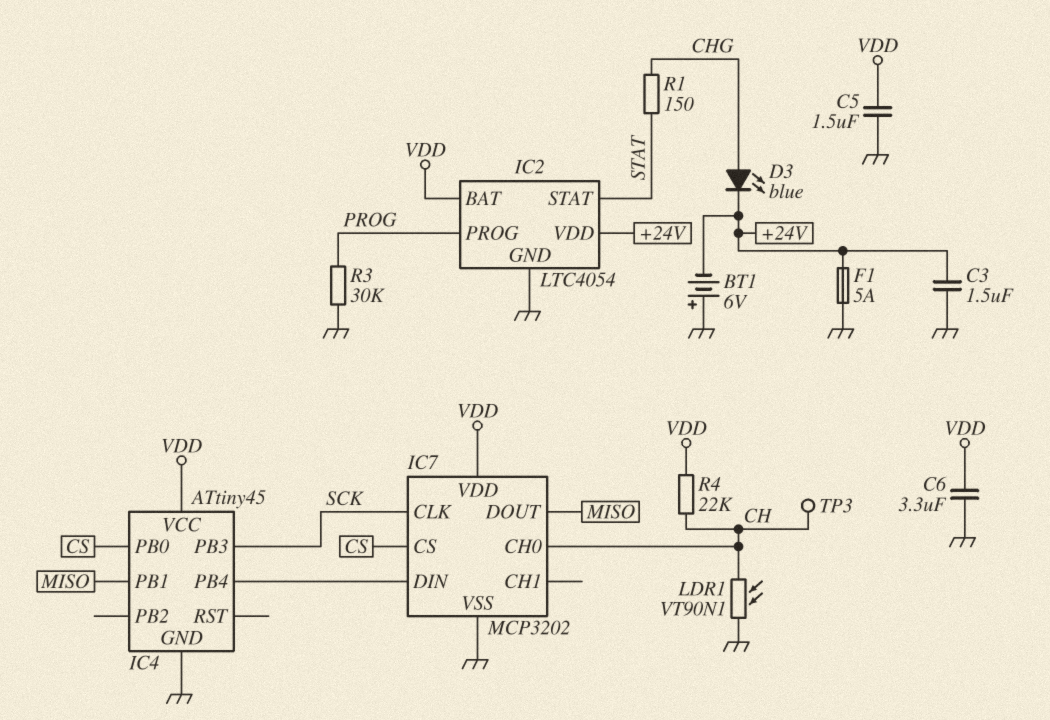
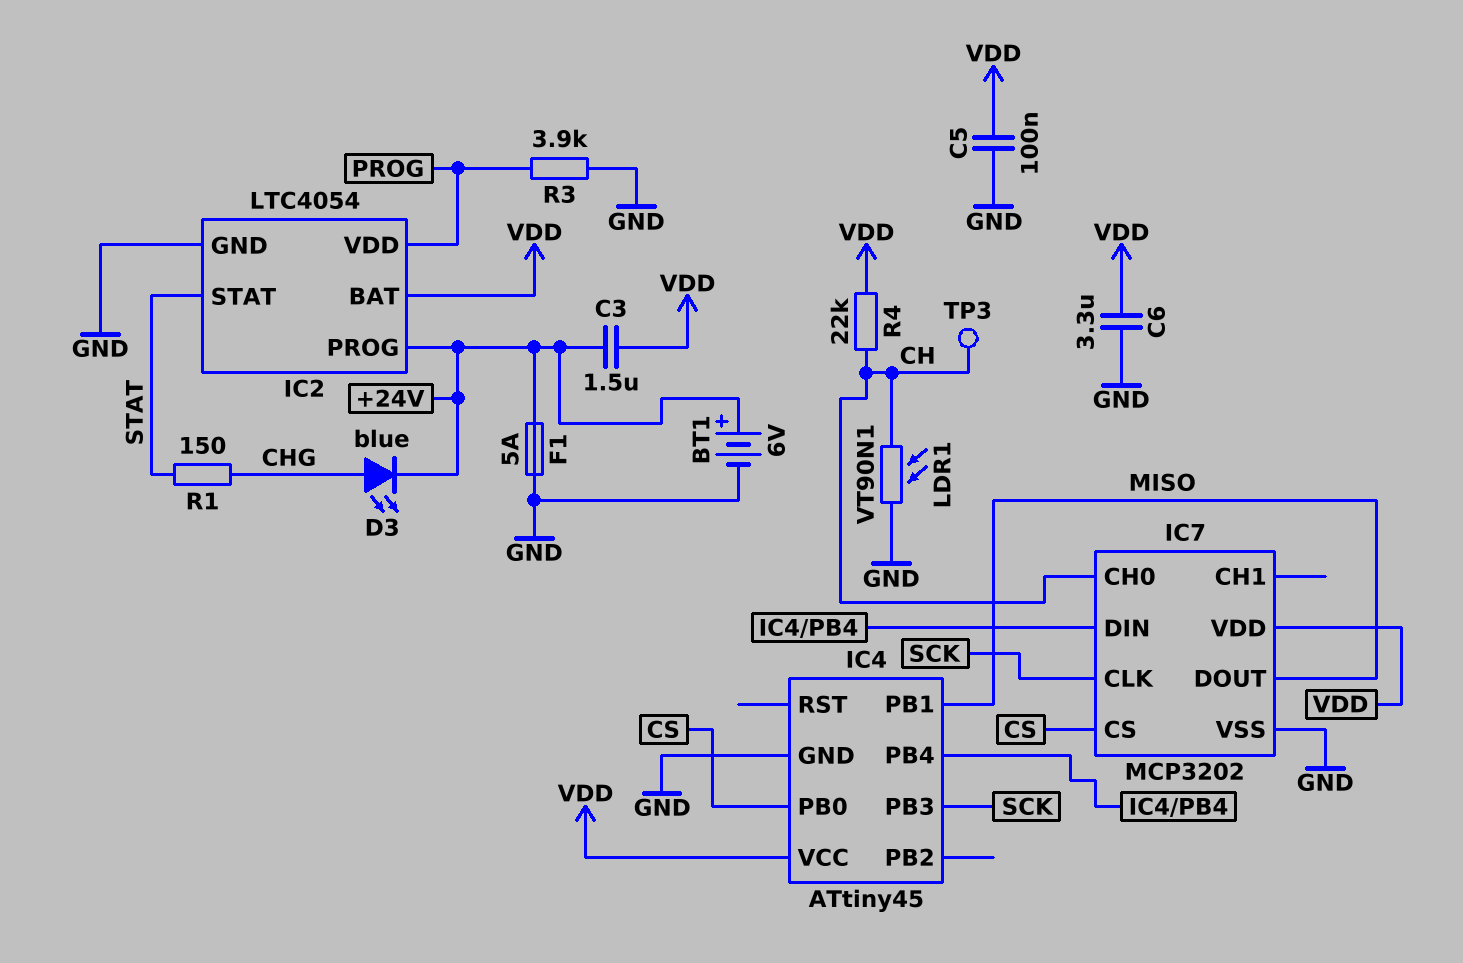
BT1: 6V (plus GND, minus +24V) -> 6V (plus +24V, minus GND)
C3: 1.5uF (+24V, GND) -> 1.5uF (+24V, VDD)
C5: 1.5uF (GND, VDD) -> 100nF (GND, VDD)
IC2 pin PROG: PROG -> +24V
IC2 pin VDD: +24V -> PROG
R3: 30k (GND, PROG) -> 3.9k (GND, PROG)

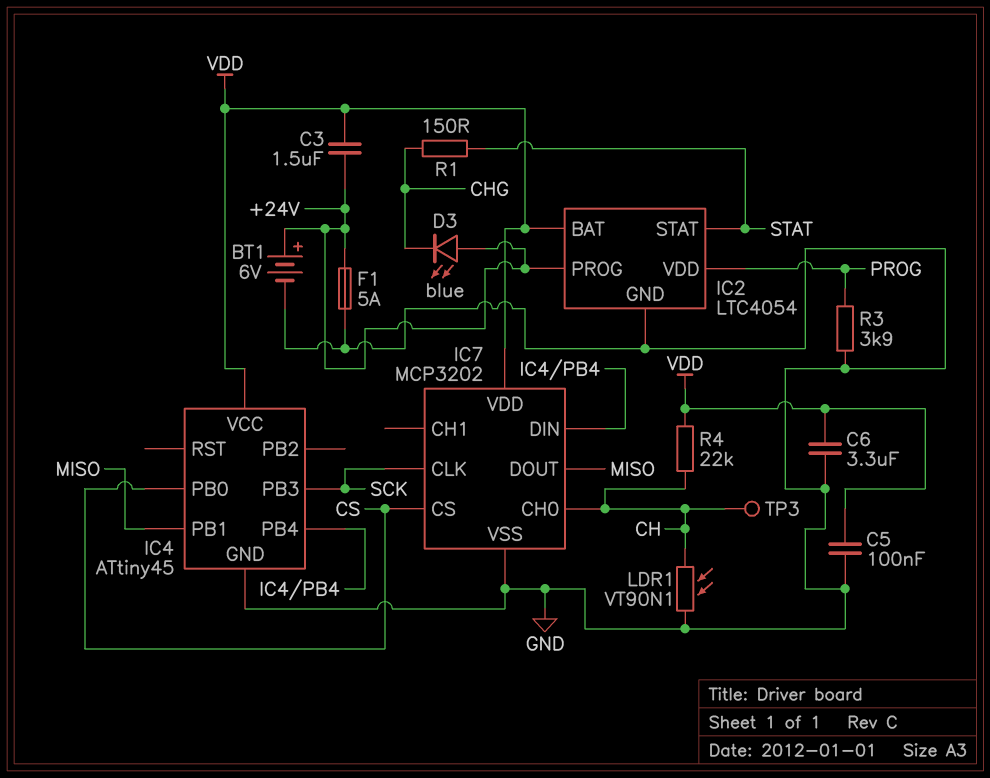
D3: LED blue (A CHG, K +24V) -> LED blue (A +24V, K CHG)

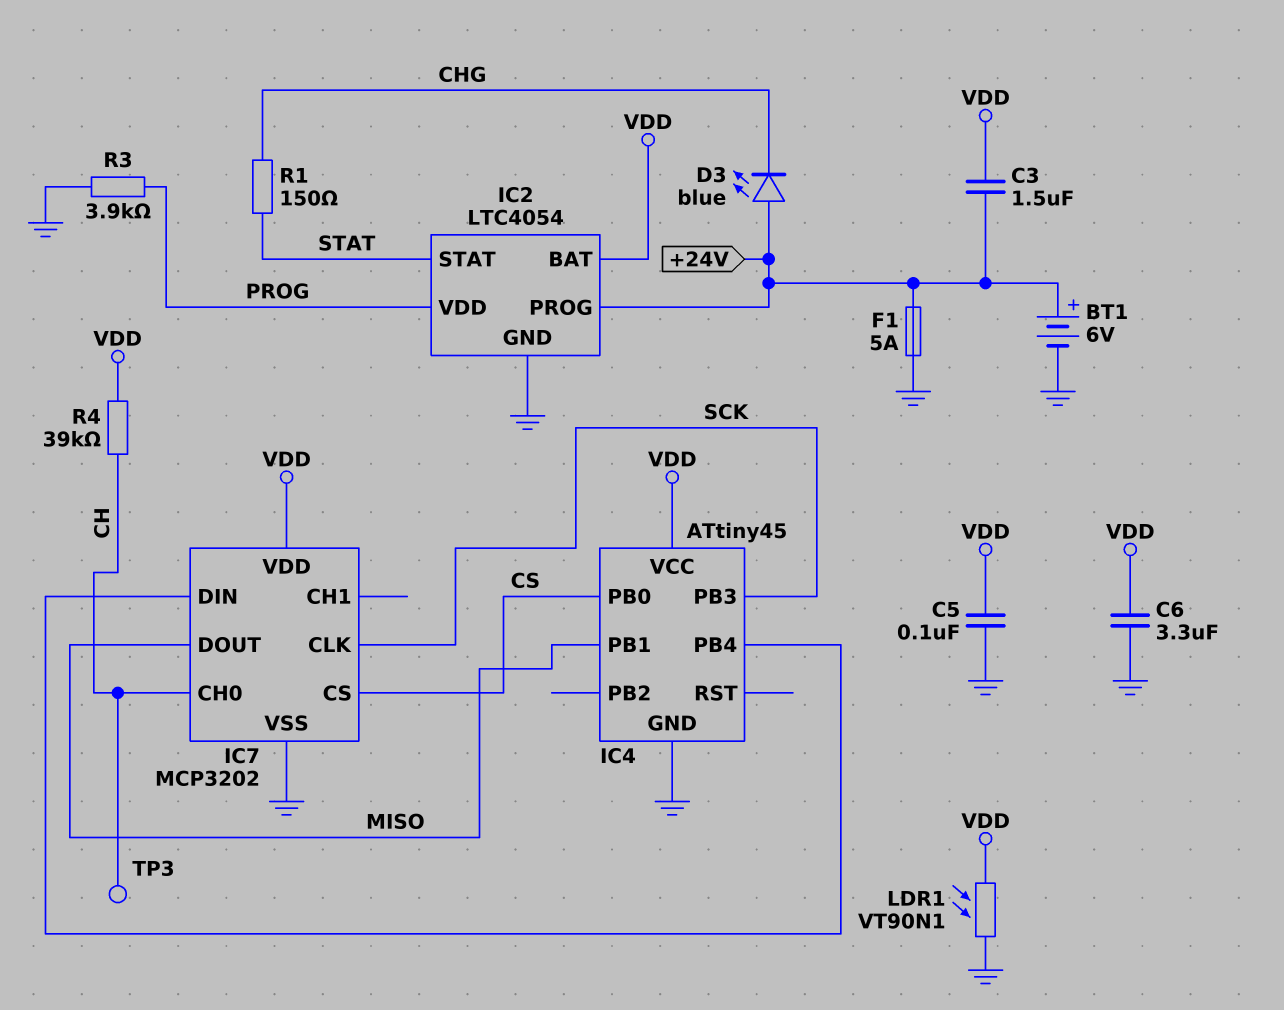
LDR1: VT90N1 (CH, GND) -> VT90N1 (GND, VDD)
R4: 22k (CH, VDD) -> 39k (CH, VDD)

